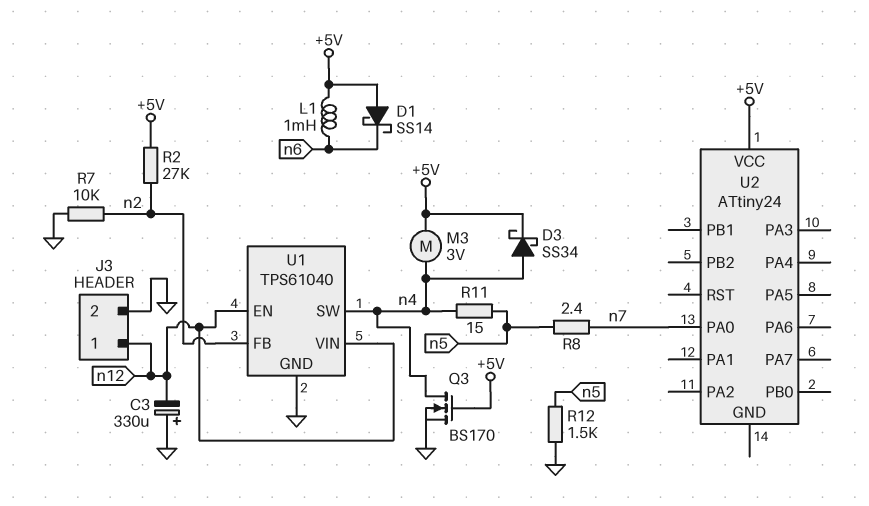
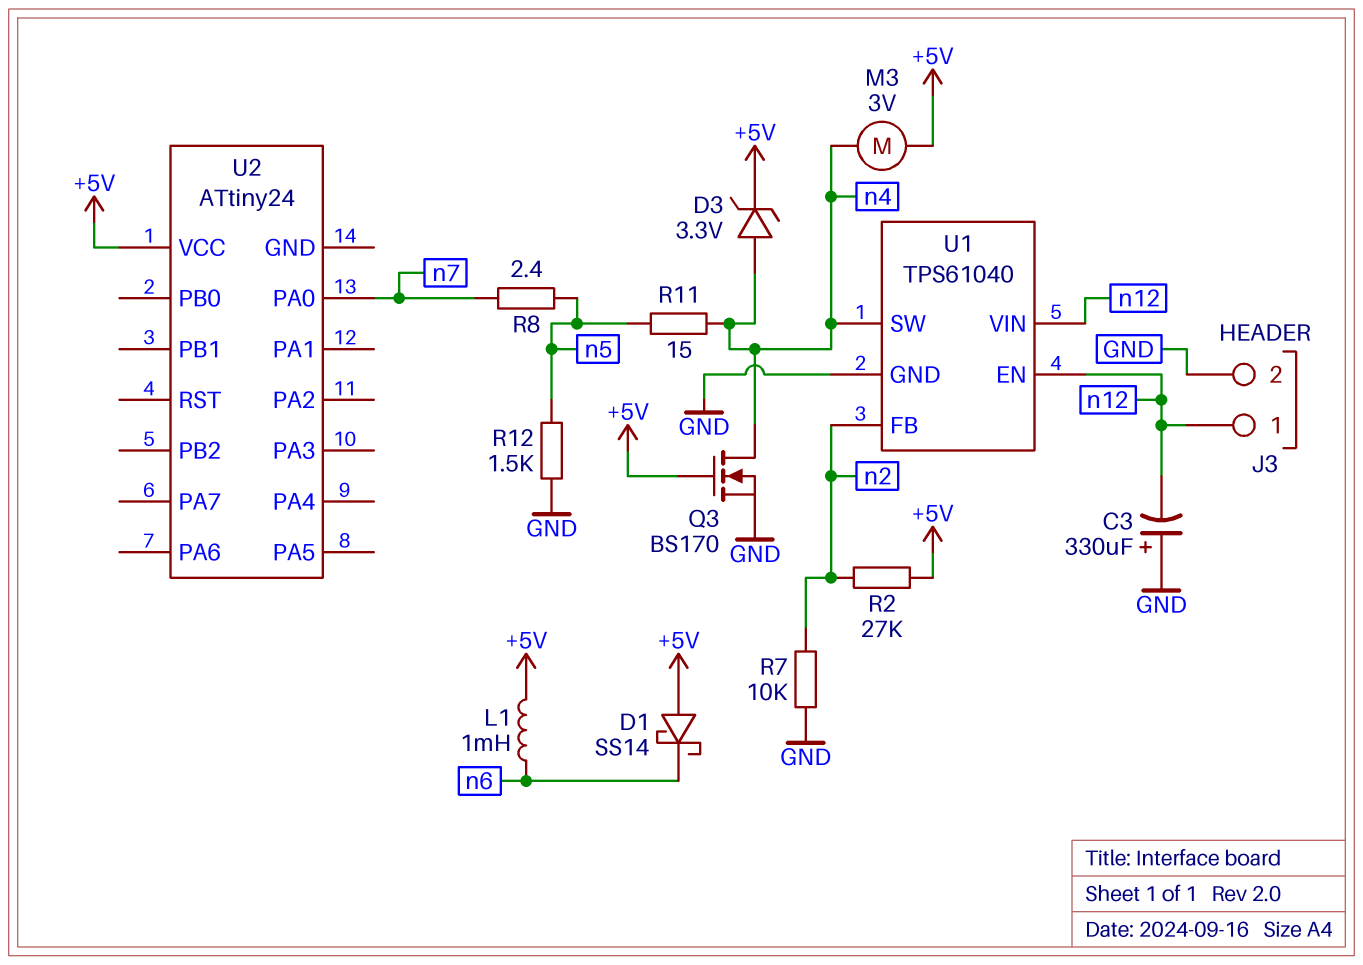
D3: schottky SS34 (A n4, K +5V) -> zener 3.3V (A n4, K +5V)

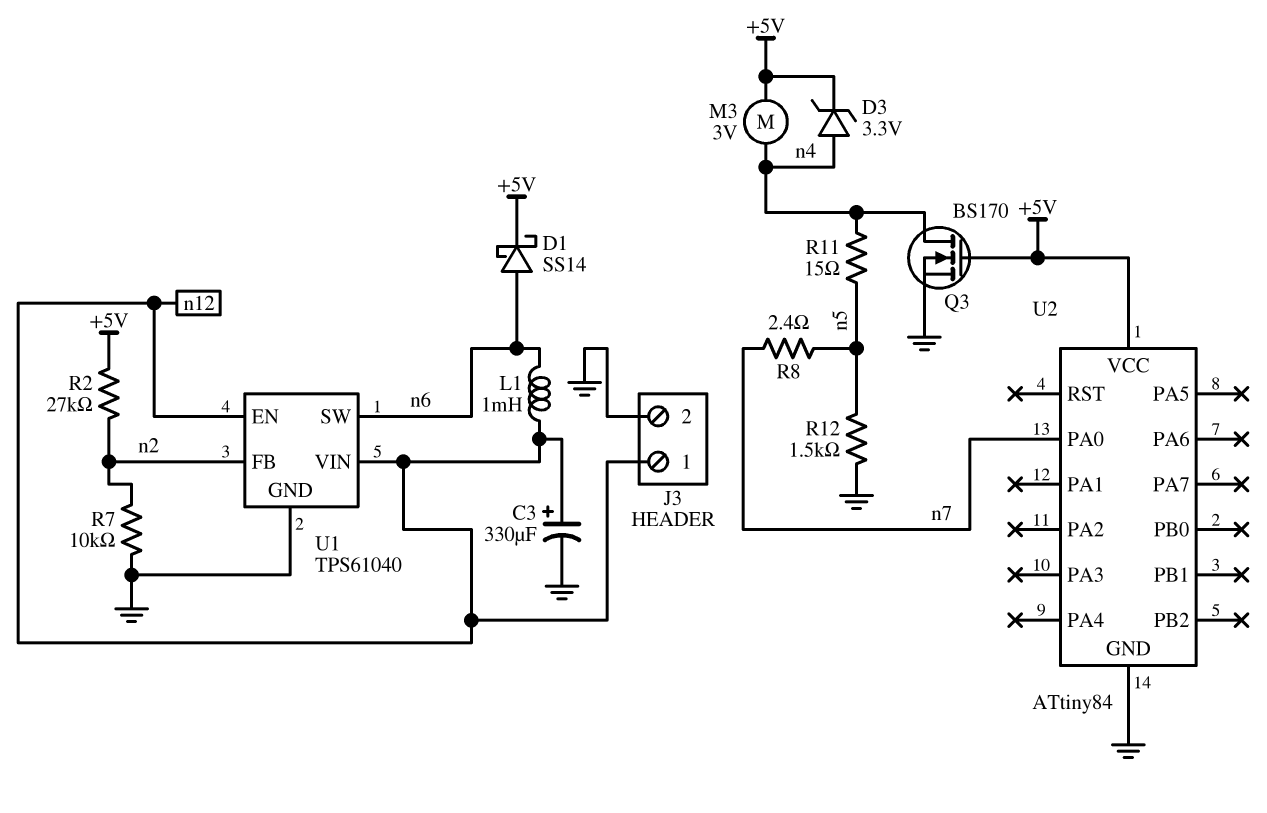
C3: 330uF (plus GND, minus n12) -> 330uF (plus n12, minus GND)
D1: schottky SS14 (A +5V, K n6) -> schottky SS14 (A n6, K +5V)
L1: 1mH (+5V, n6) -> 1mH (n6, n12)
U1 pin SW: n4 -> n6
U2: ATtiny24 -> ATtiny84
U2 pin GND: none -> GND

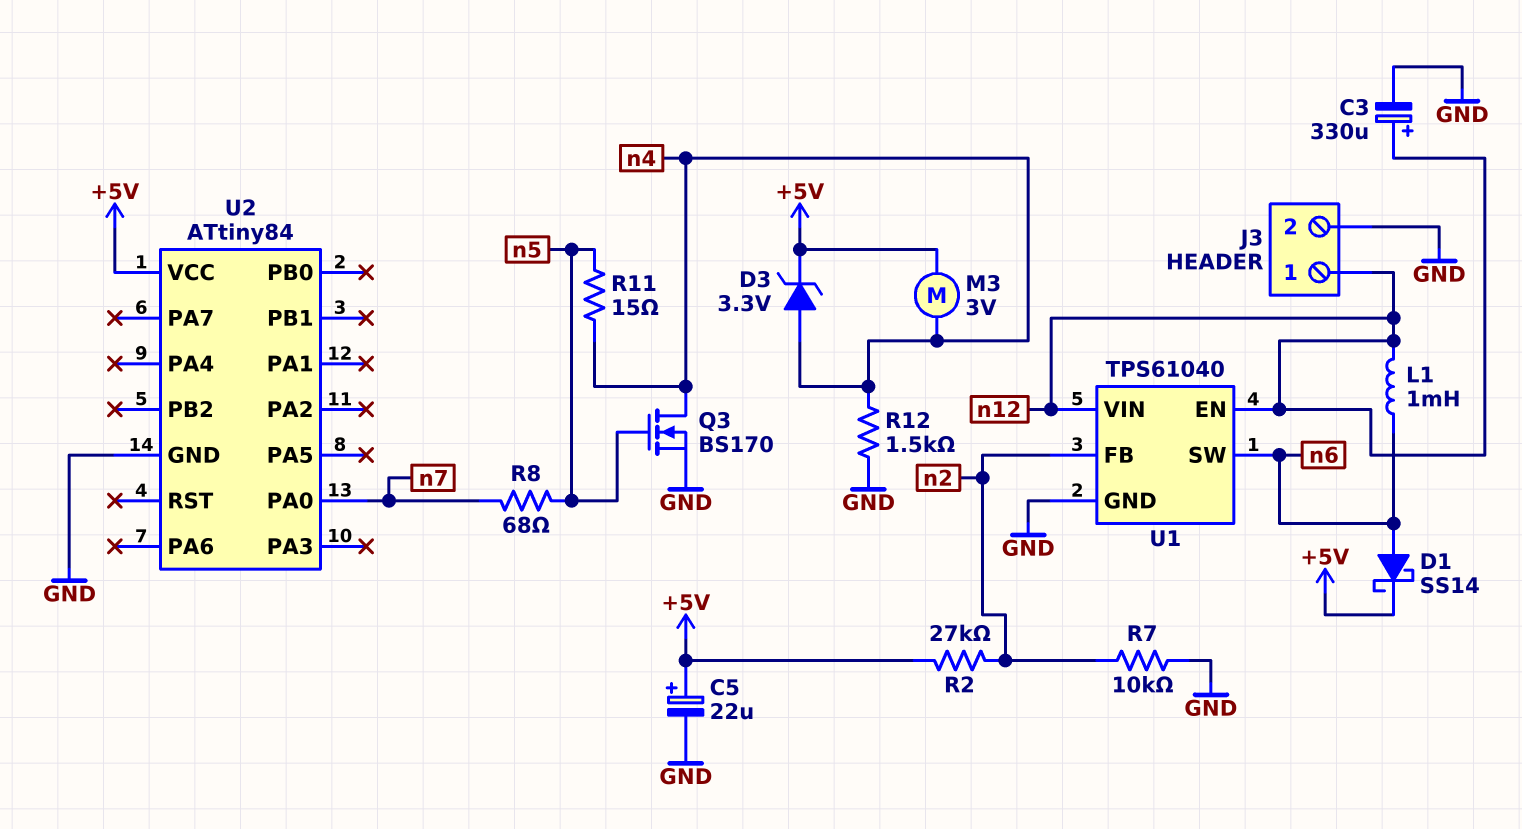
C5: none -> 22uF (plus +5V, minus GND)
Q3: NMOS BS170 (G +5V, D n4, S GND) -> NMOS BS170 (G n5, D n4, S GND)
R8: 2.4 (n5, n7) -> 68 (n5, n7)
R12: 1.5k (GND, n5) -> 1.5k (GND, n4)

